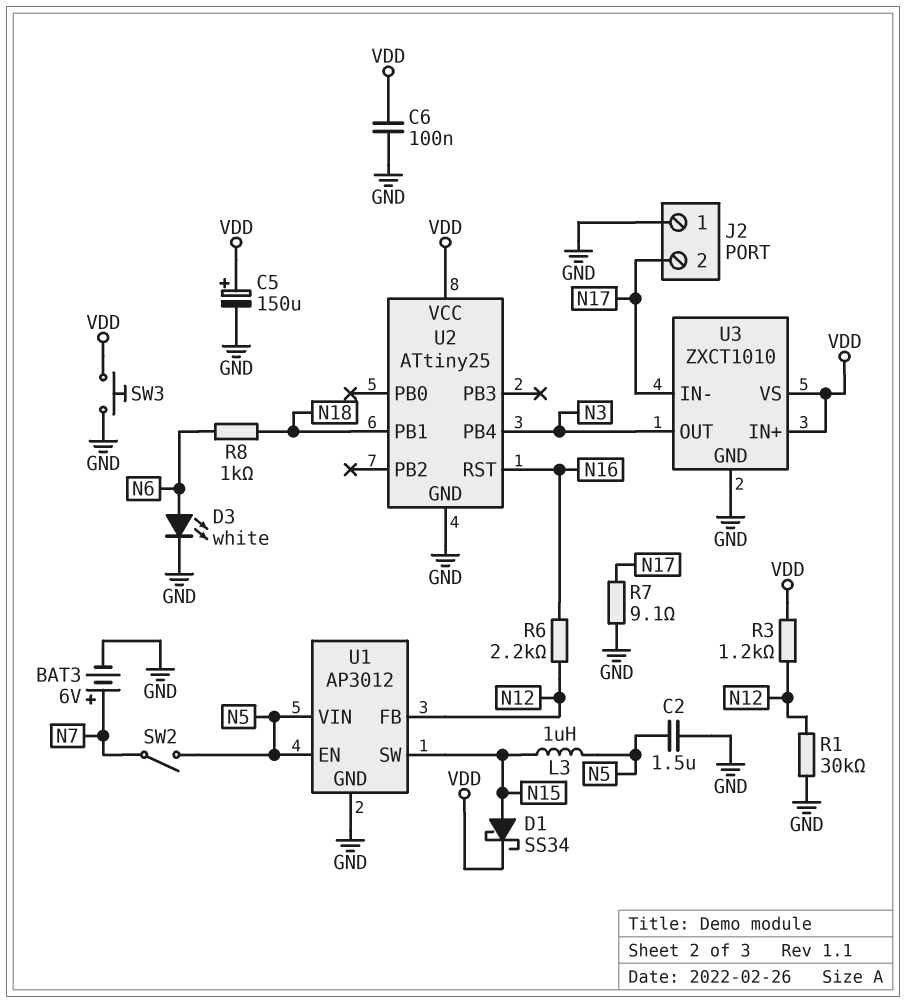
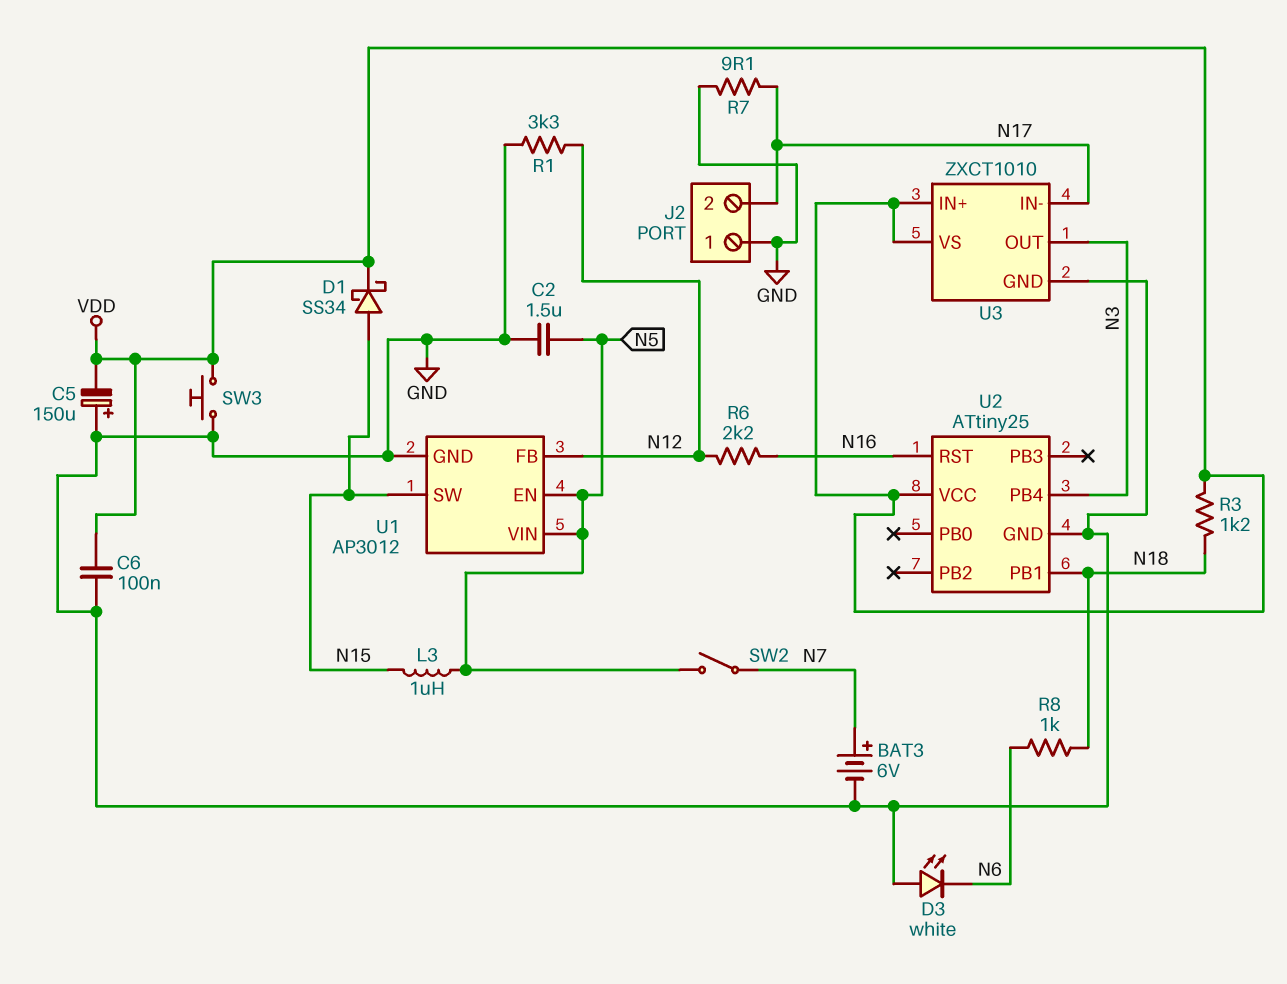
C5: 150uF (plus VDD, minus GND) -> 150uF (plus GND, minus VDD)
D3: LED white (A N6, K GND) -> LED white (A GND, K N6)
R1: 30k (GND, N12) -> 3.3k (GND, N12)
R3: 1.2k (N12, VDD) -> 1.2k (N18, VDD)

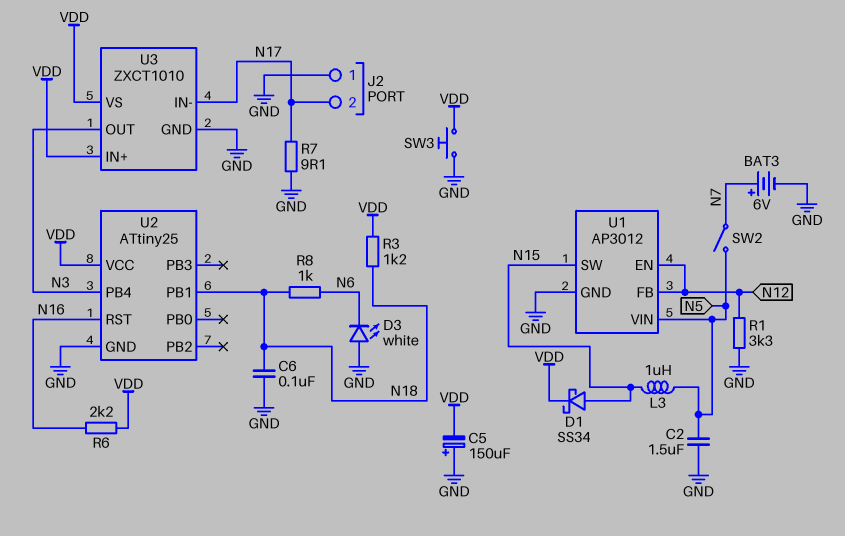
C6: 100nF (GND, VDD) -> 100nF (GND, N18)
R6: 2.2k (N12, N16) -> 2.2k (N16, VDD)
U1 pin EN: N5 -> N12

